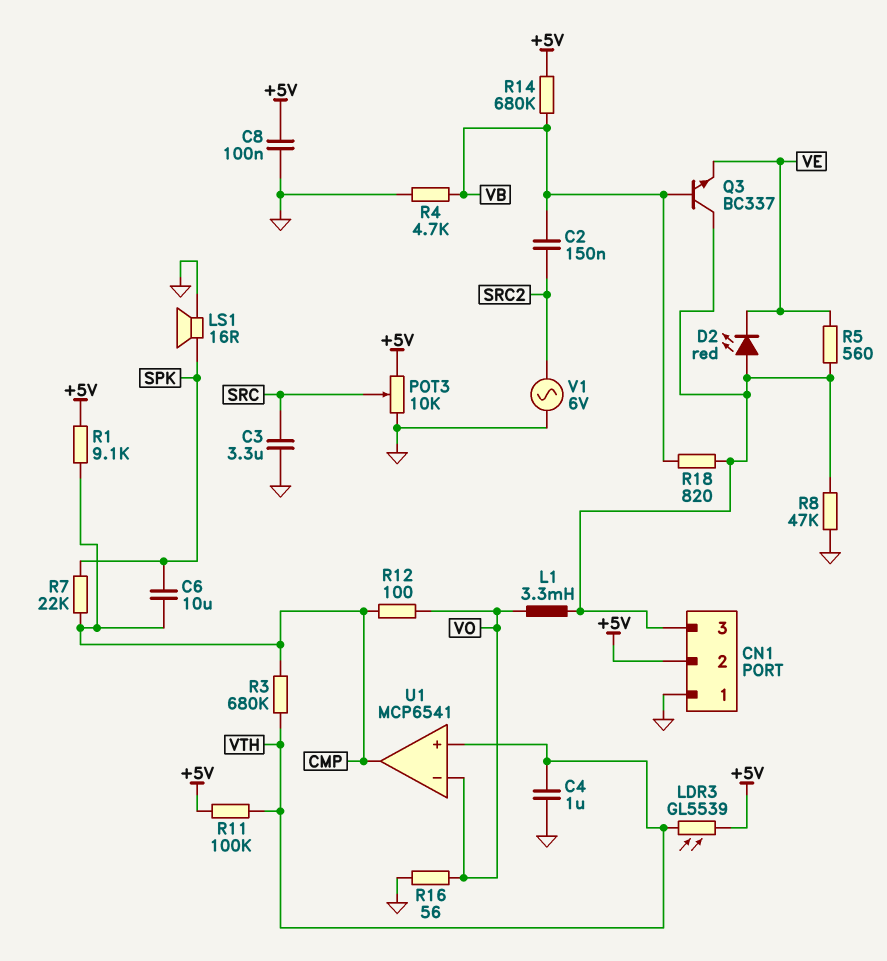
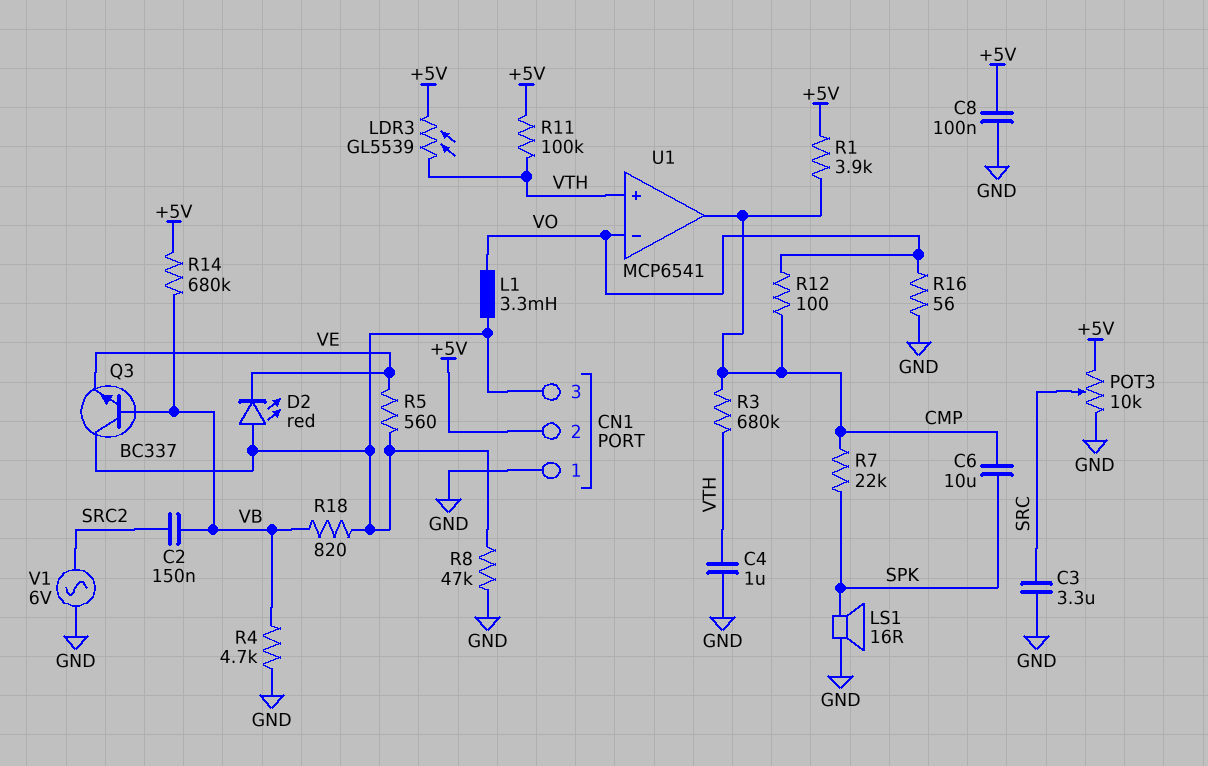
R1: 9.1k (+5V, CMP) -> 3.9k (+5V, CMP)

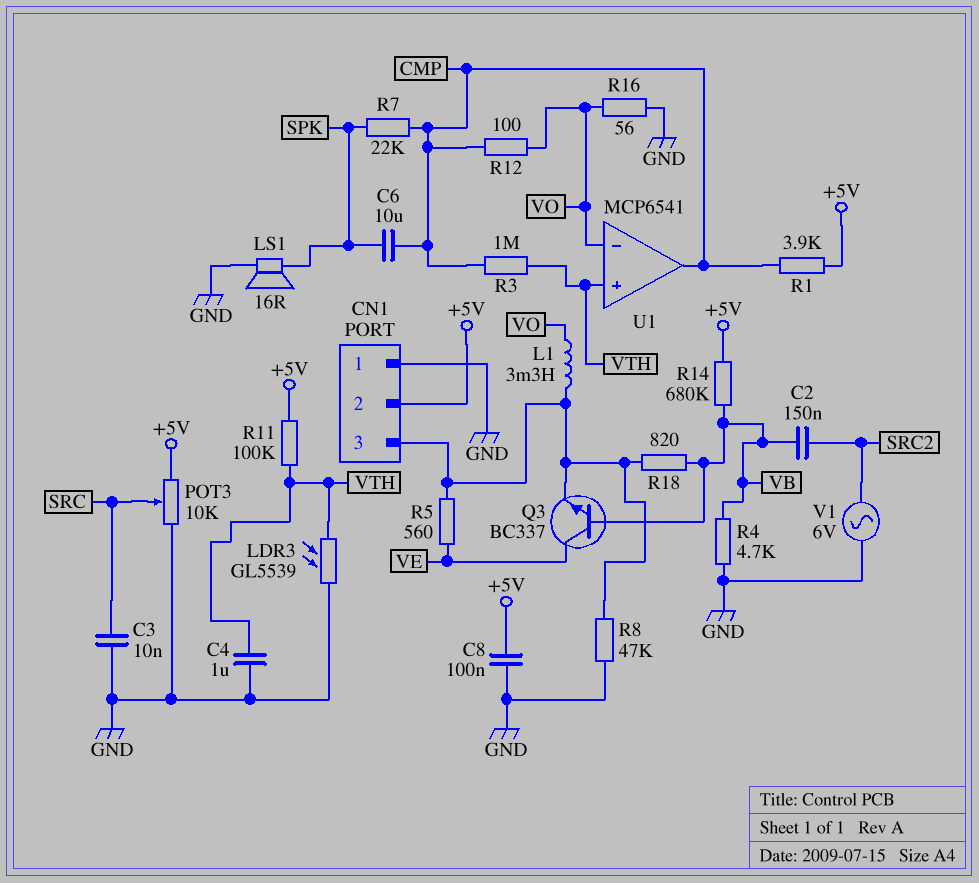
C3: 3.3uF (GND, SRC) -> 10nF (GND, SRC)
D2: LED red (A CN1/3, K VE) -> none
LDR3: GL5539 (+5V, VTH) -> GL5539 (GND, VTH)
Q3: NPN BC337 (B VB, C CN1/3, E VE) -> NPN BC337 (B VB, C VE, E CN1/3)
R3: 680k (CMP, VTH) -> 1M (CMP, VTH)

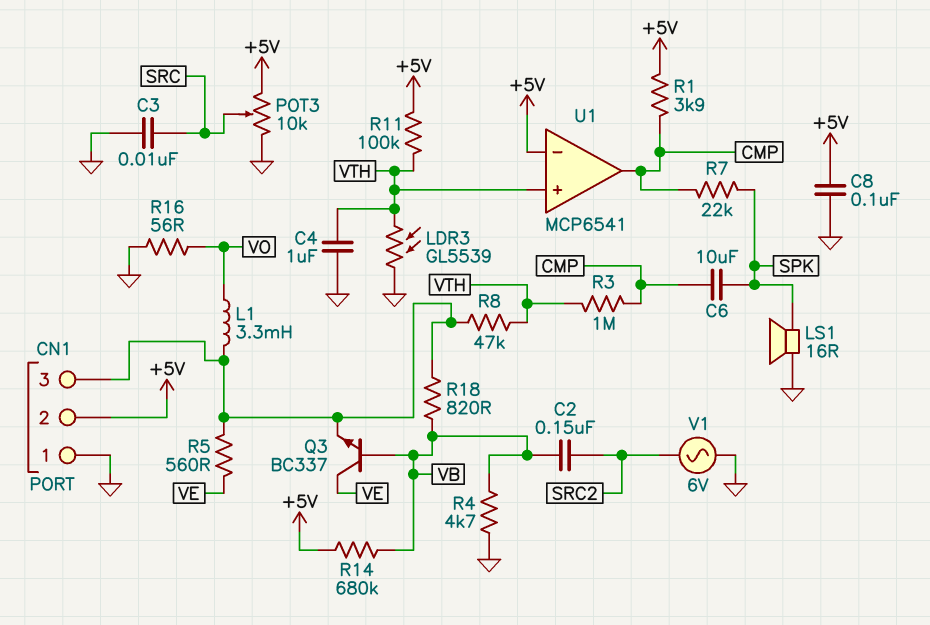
R8: 47k (CN1/3, GND) -> 47k (CN1/3, VTH)
R12: 100 (CMP, VO) -> none
U1 pin in-: VO -> +5V

